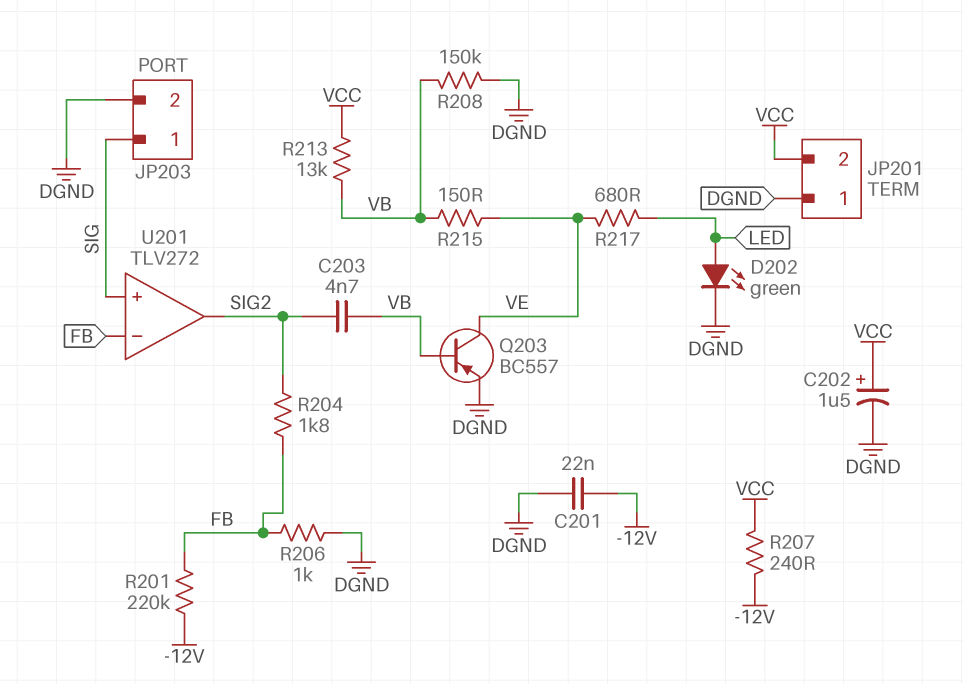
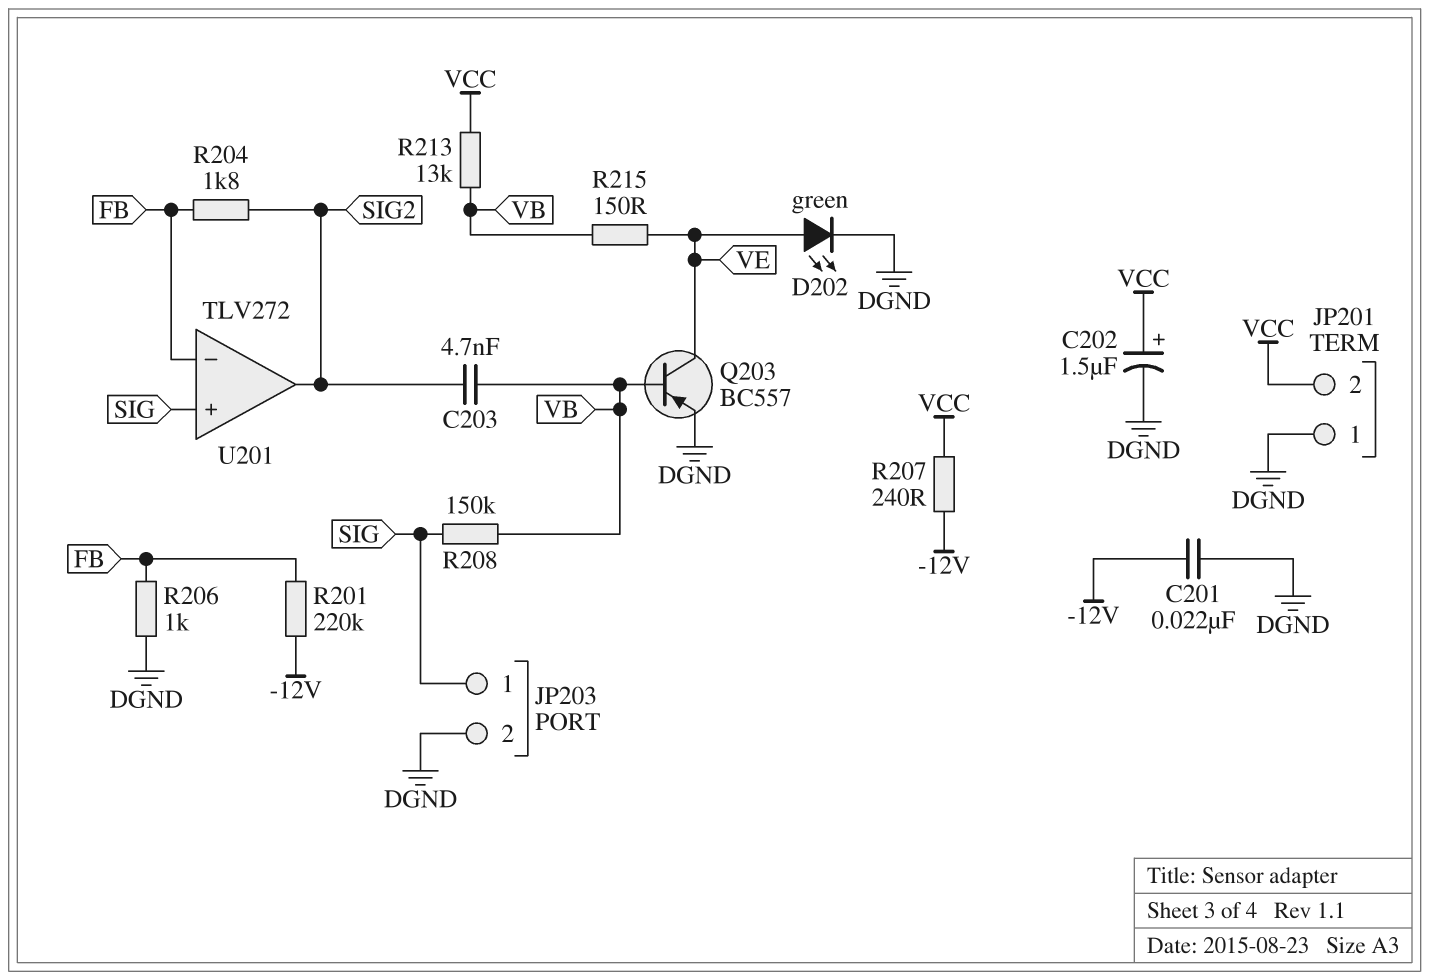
D202: LED green (A LED, K DGND) -> LED green (A VE, K DGND)
R208: 150k (DGND, VB) -> 150k (SIG, VB)
R217: 680 (LED, VE) -> none

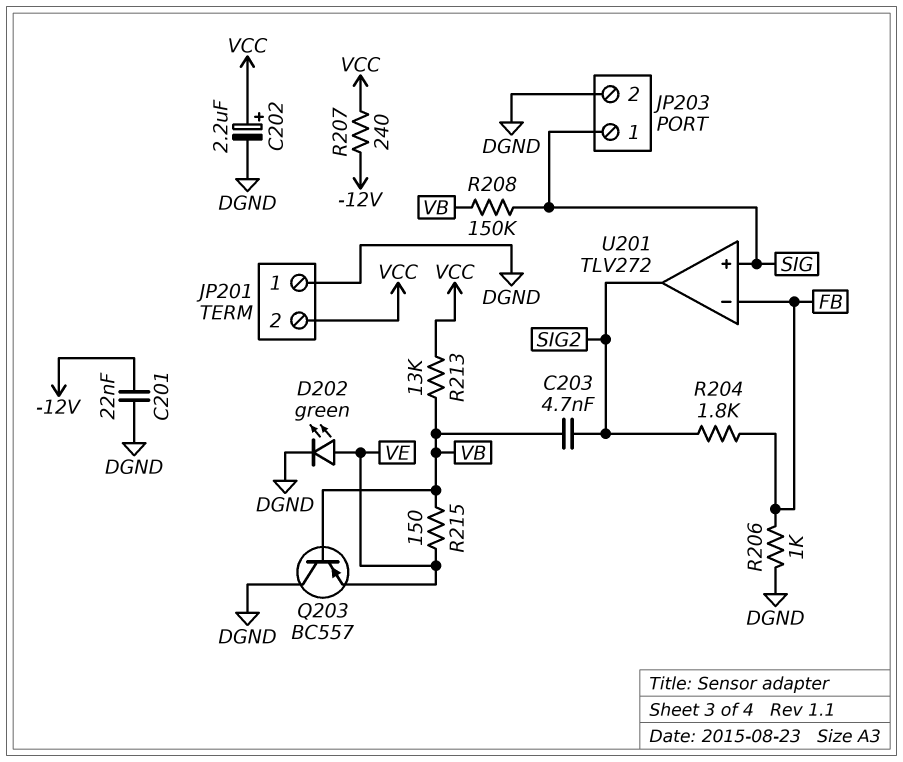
C202: 1.5uF (plus VCC, minus DGND) -> 2.2uF (plus VCC, minus DGND)
Q203: PNP BC557 (B VB, C VE, E DGND) -> PNP BC557 (B VB, C DGND, E VE)
R201: 220k (-12V, FB) -> none

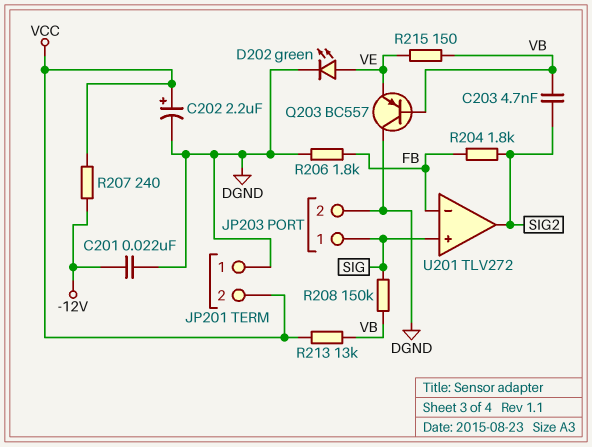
R206: 1k (DGND, FB) -> 1.8k (DGND, FB)

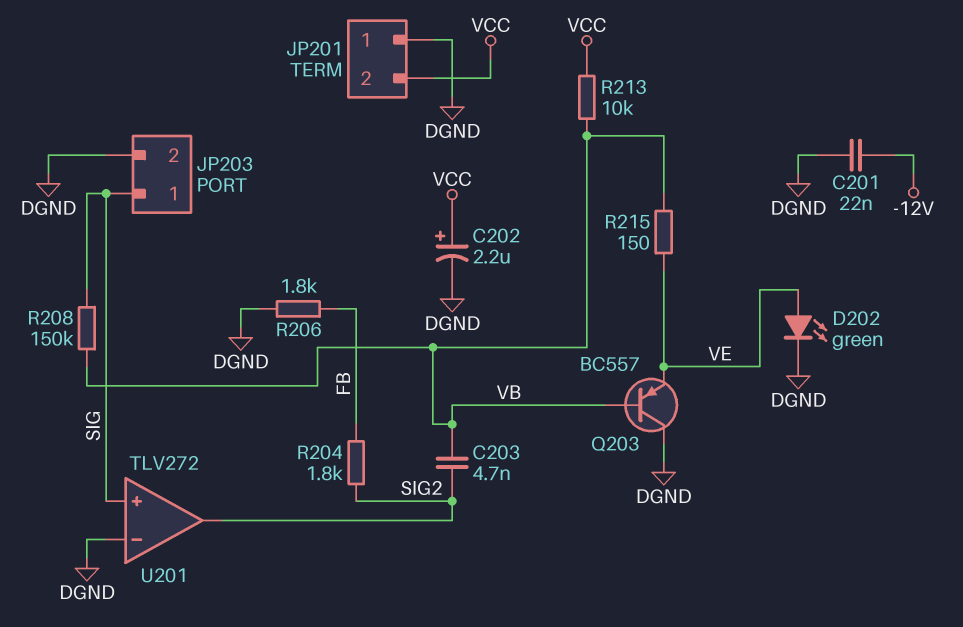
R207: 240 (-12V, VCC) -> none
R213: 13k (VB, VCC) -> 10k (VB, VCC)
U201 pin in-: FB -> DGND

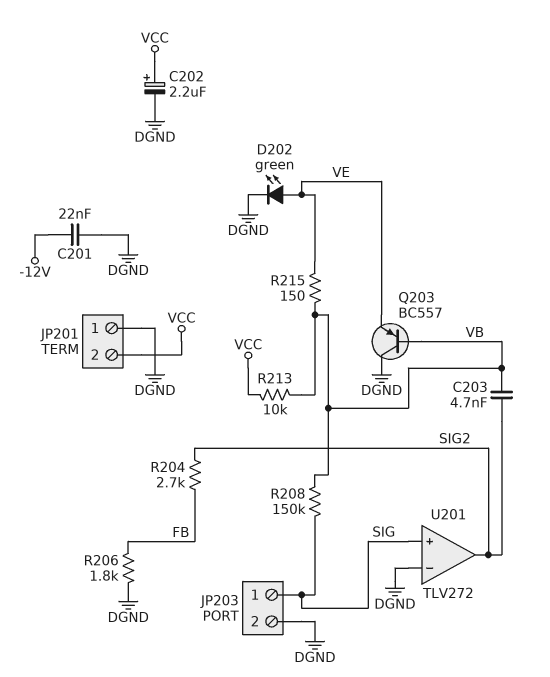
R204: 1.8k (FB, SIG2) -> 2.7k (FB, SIG2)

